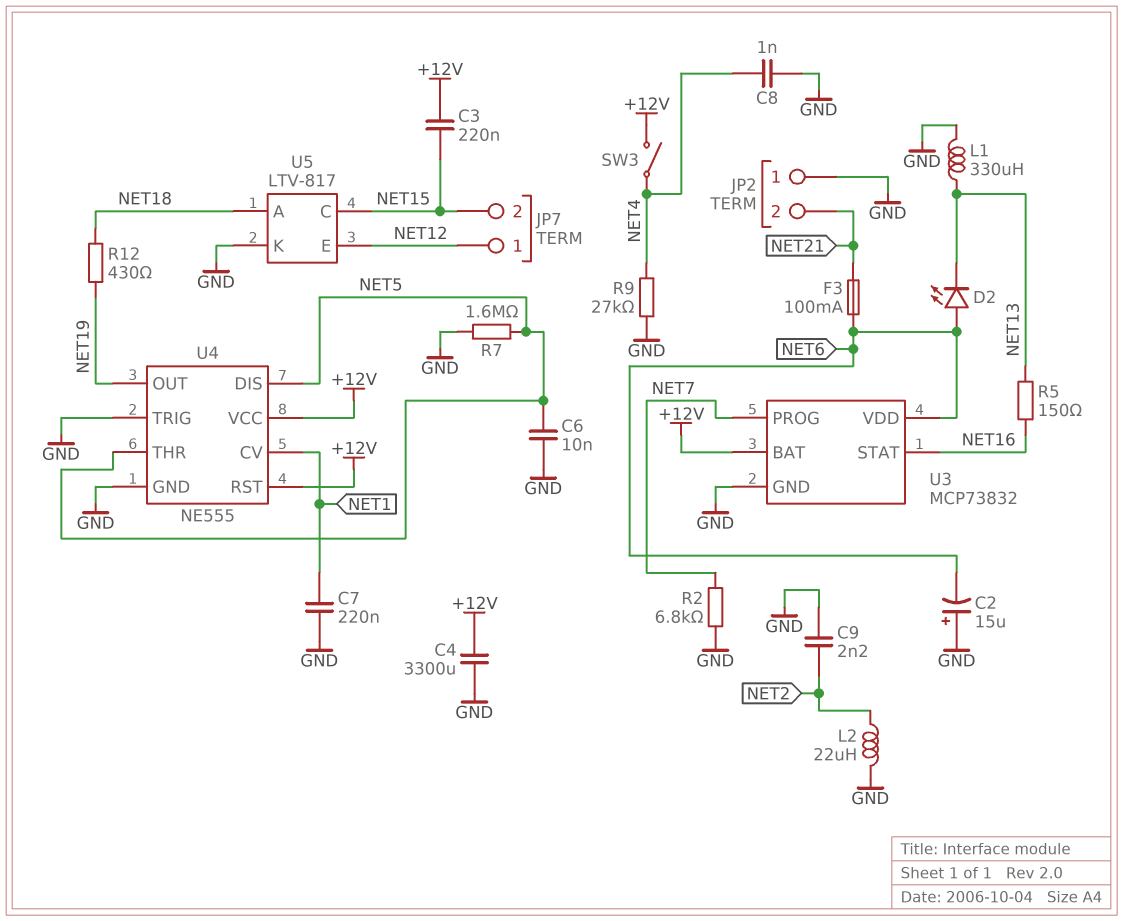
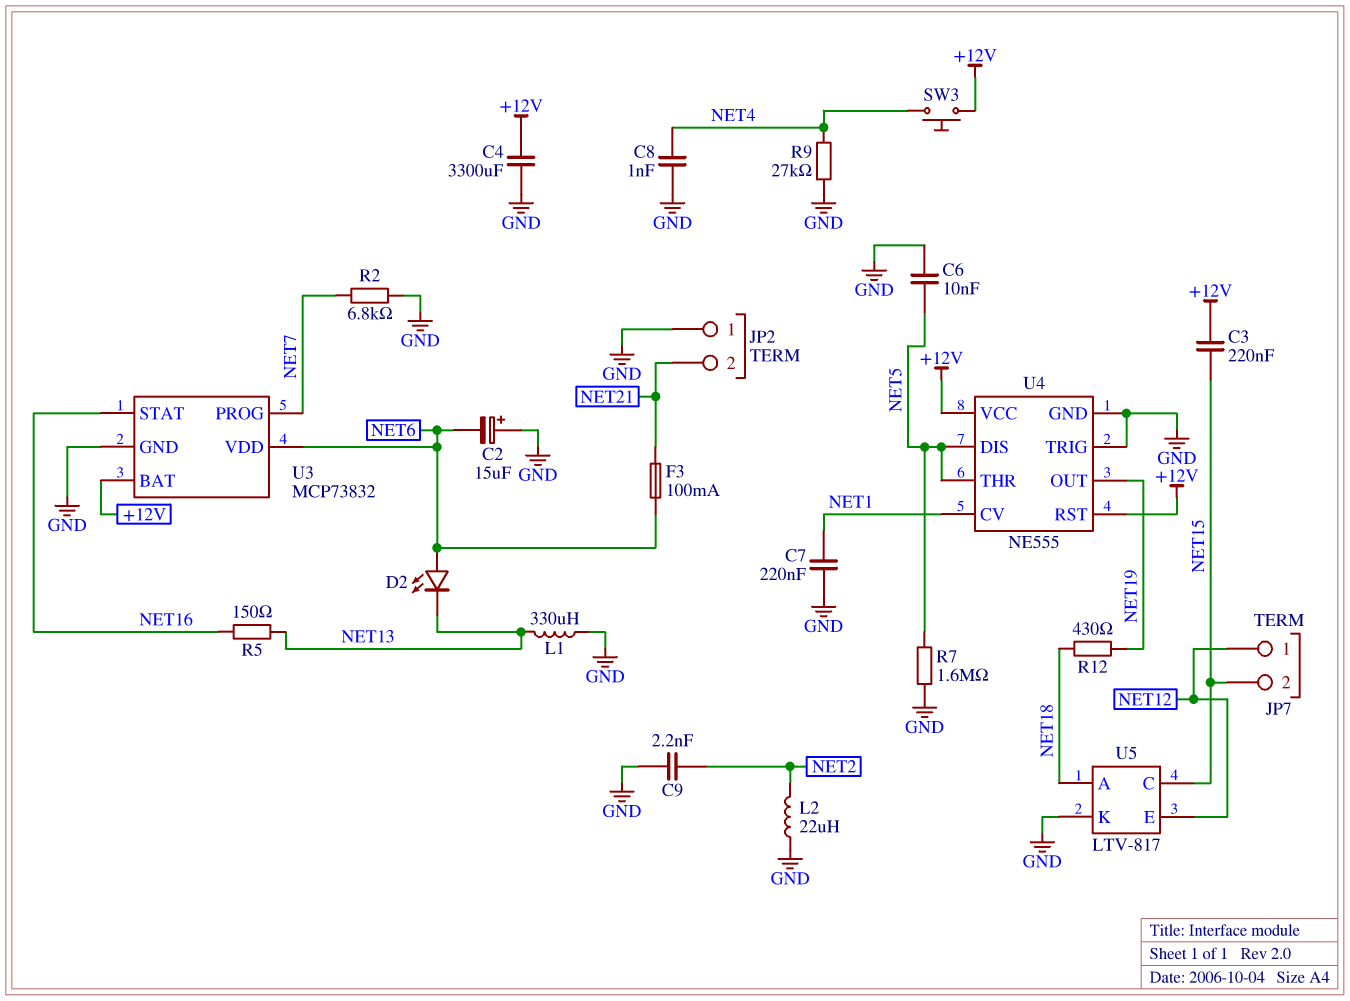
SW3: switch (+12V, NET4) -> button (+12V, NET4)

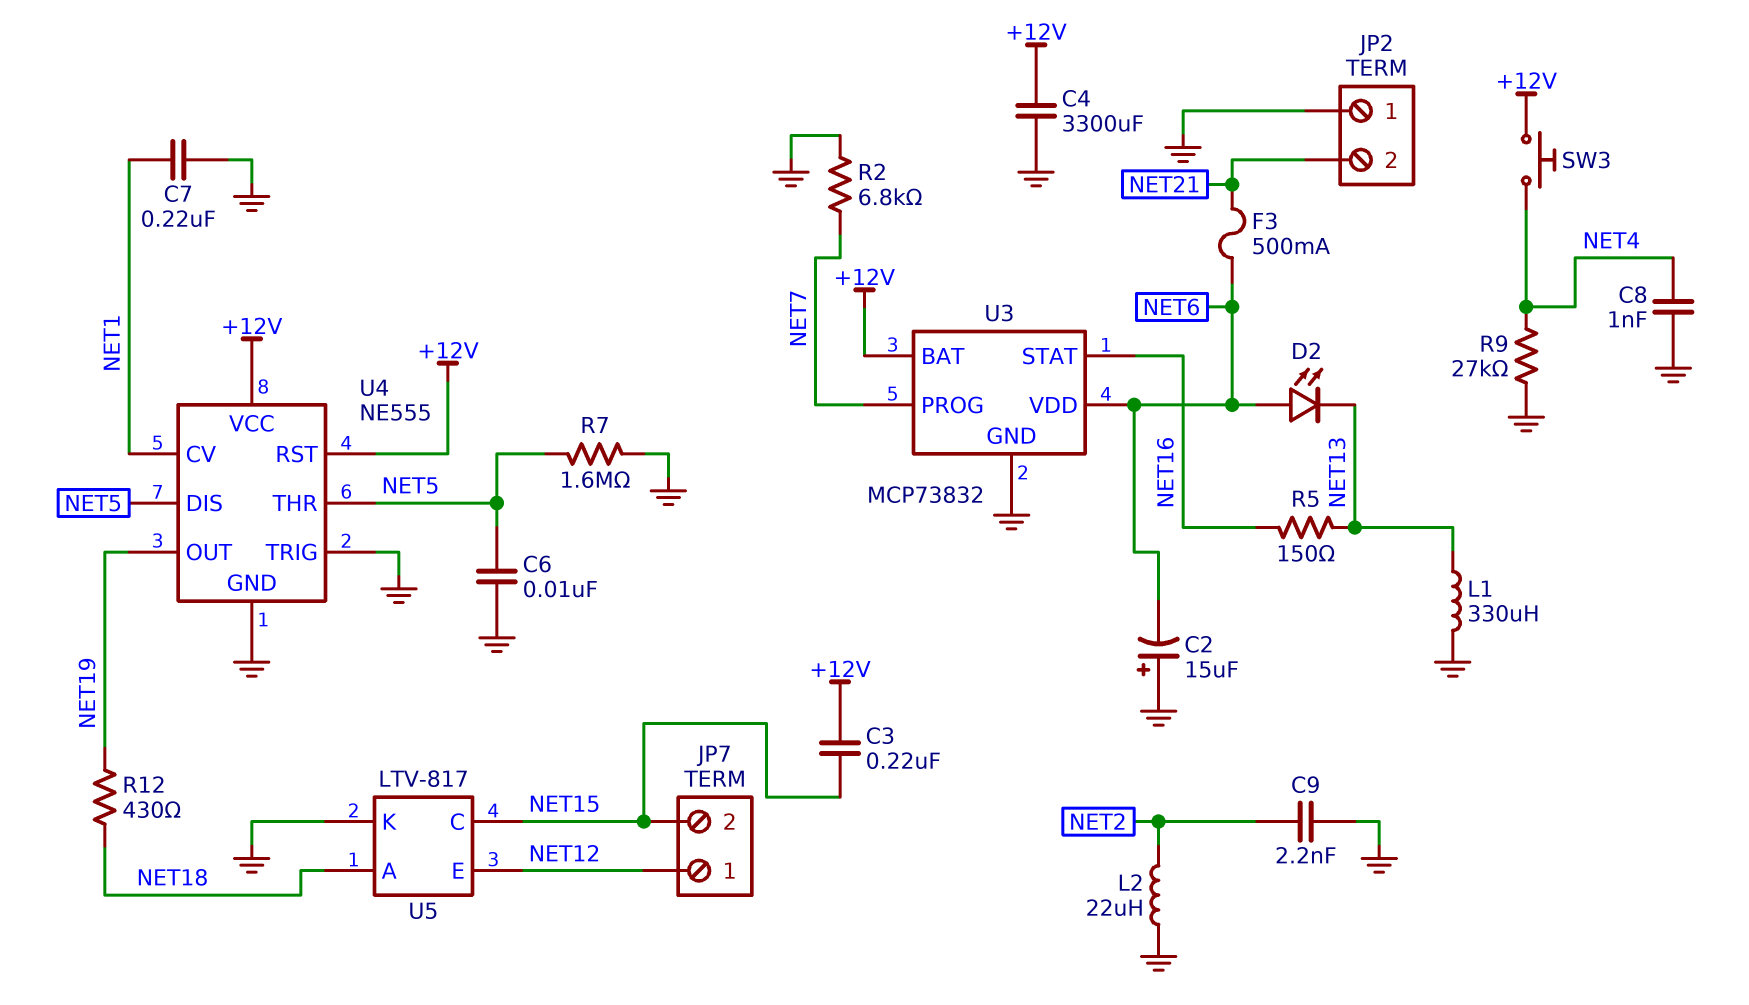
F3: 100mA (NET6, NET21) -> 500mA (NET6, NET21)

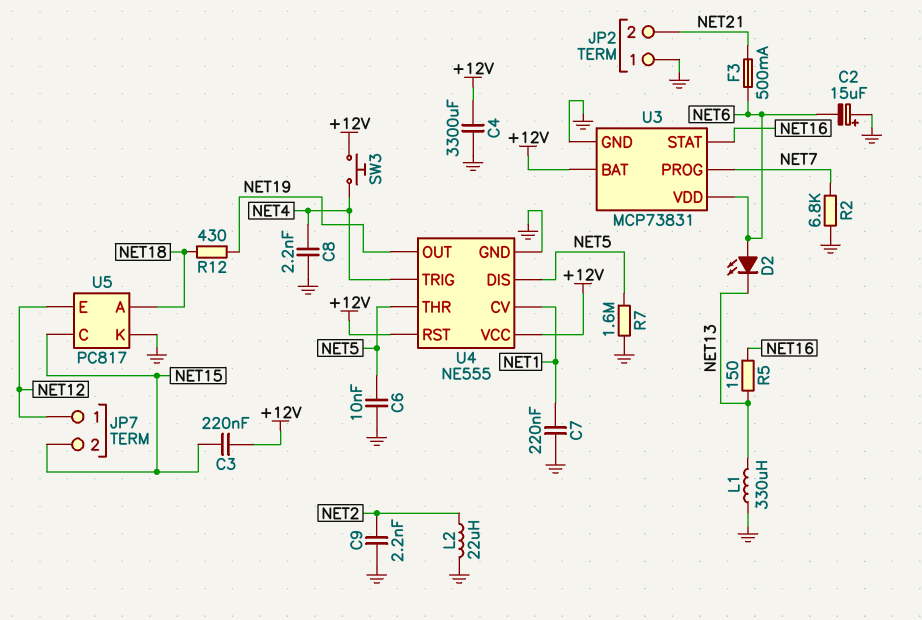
C8: 1nF (GND, NET4) -> 2.2nF (GND, NET4)
R9: 27k (GND, NET4) -> none
U3: MCP73832 -> MCP73831
U4 pin TRIG: GND -> NET4
U5: LTV-817 -> PC817

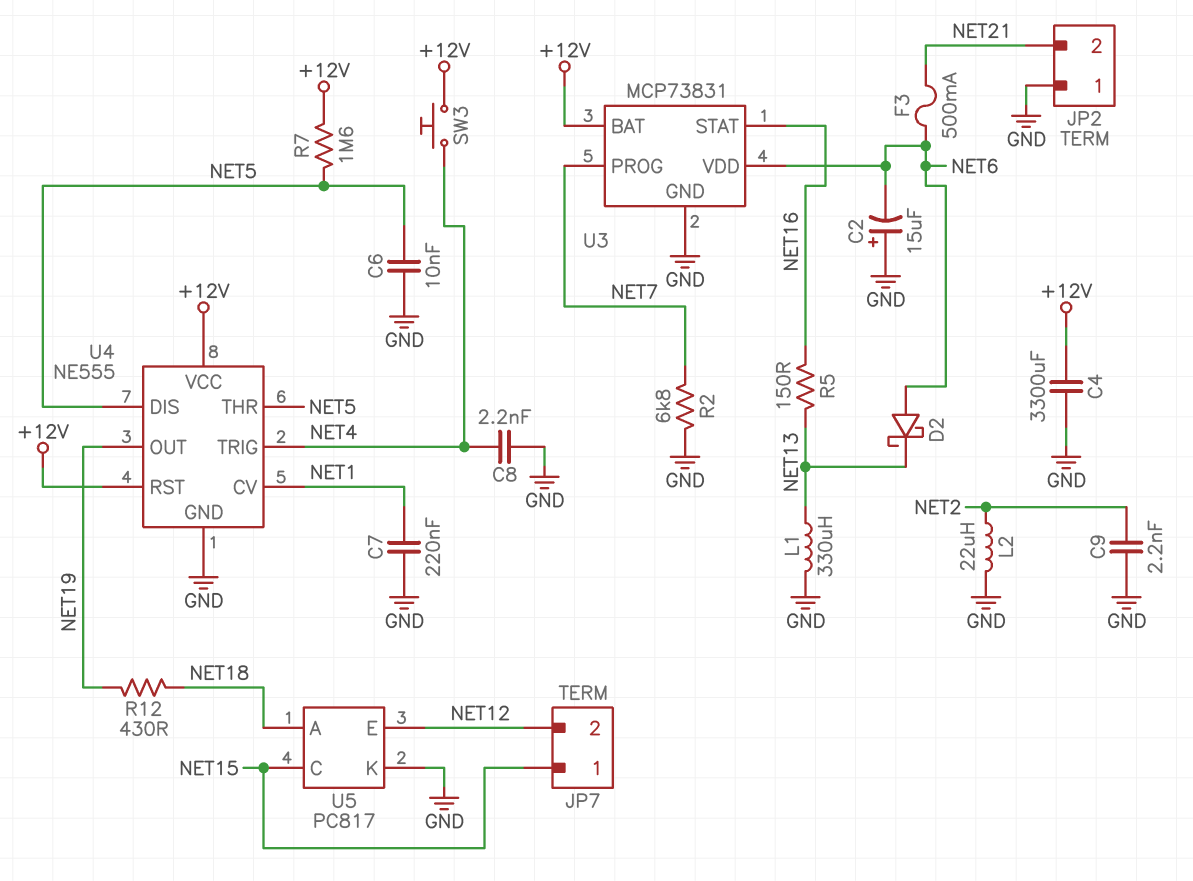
C3: 220nF (+12V, NET15) -> none
D2: LED (A NET6, K NET13) -> schottky (A NET6, K NET13)
JP7 pin 1: NET12 -> NET15
JP7 pin 2: NET15 -> NET12
R7: 1.6M (GND, NET5) -> 1.6M (+12V, NET5)

